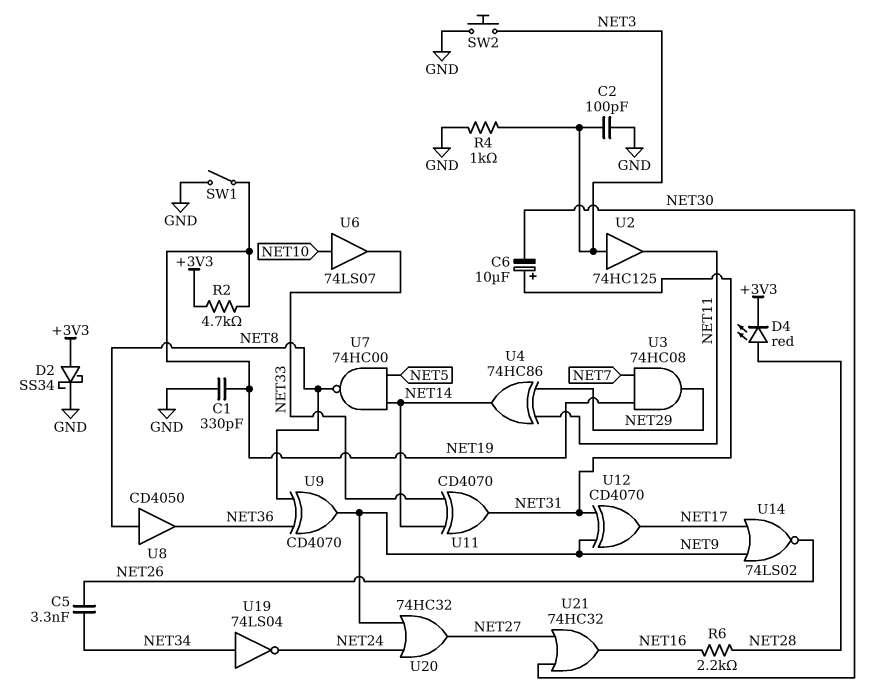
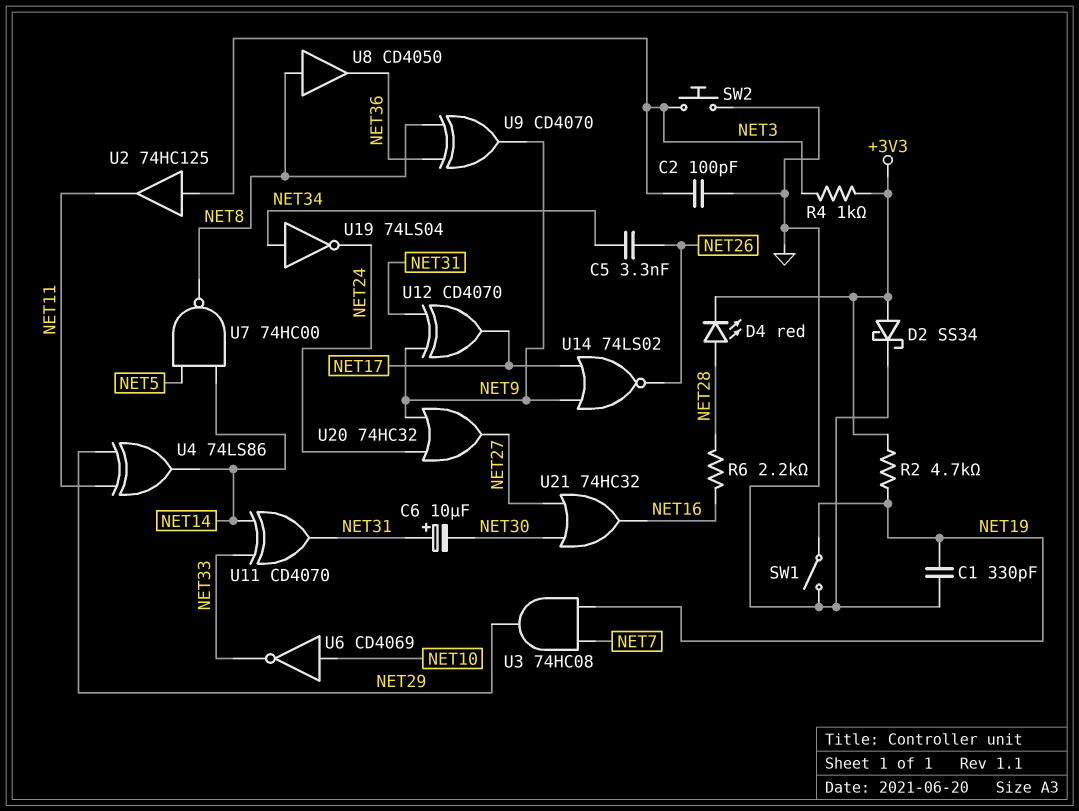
R4: 1k (GND, NET3) -> 1k (+3V3, NET3)
U4: XOR 74HC86 (in NET11, in NET29, out NET14) -> XOR 74LS86 (in NET11, in NET29, out NET14)
U6: buffer 74LS07 (in NET10, out NET33) -> NOT CD4069 (in NET10, out NET33)

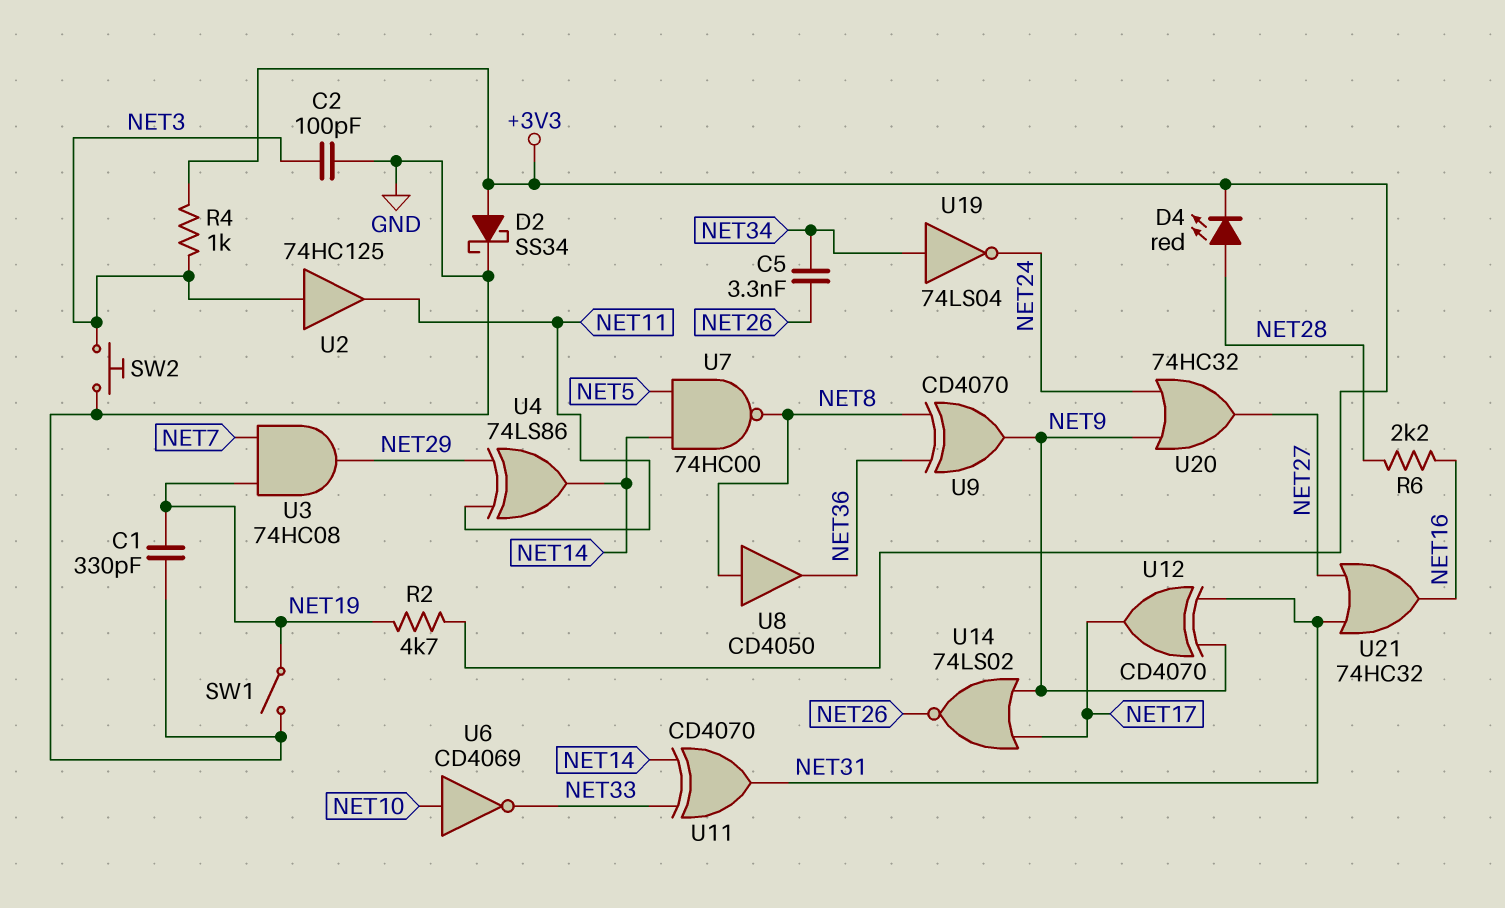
C6: 10uF (plus NET31, minus NET30) -> none
U21: OR 74HC32 (in NET27, in NET30, out NET16) -> OR 74HC32 (in NET27, in NET31, out NET16)

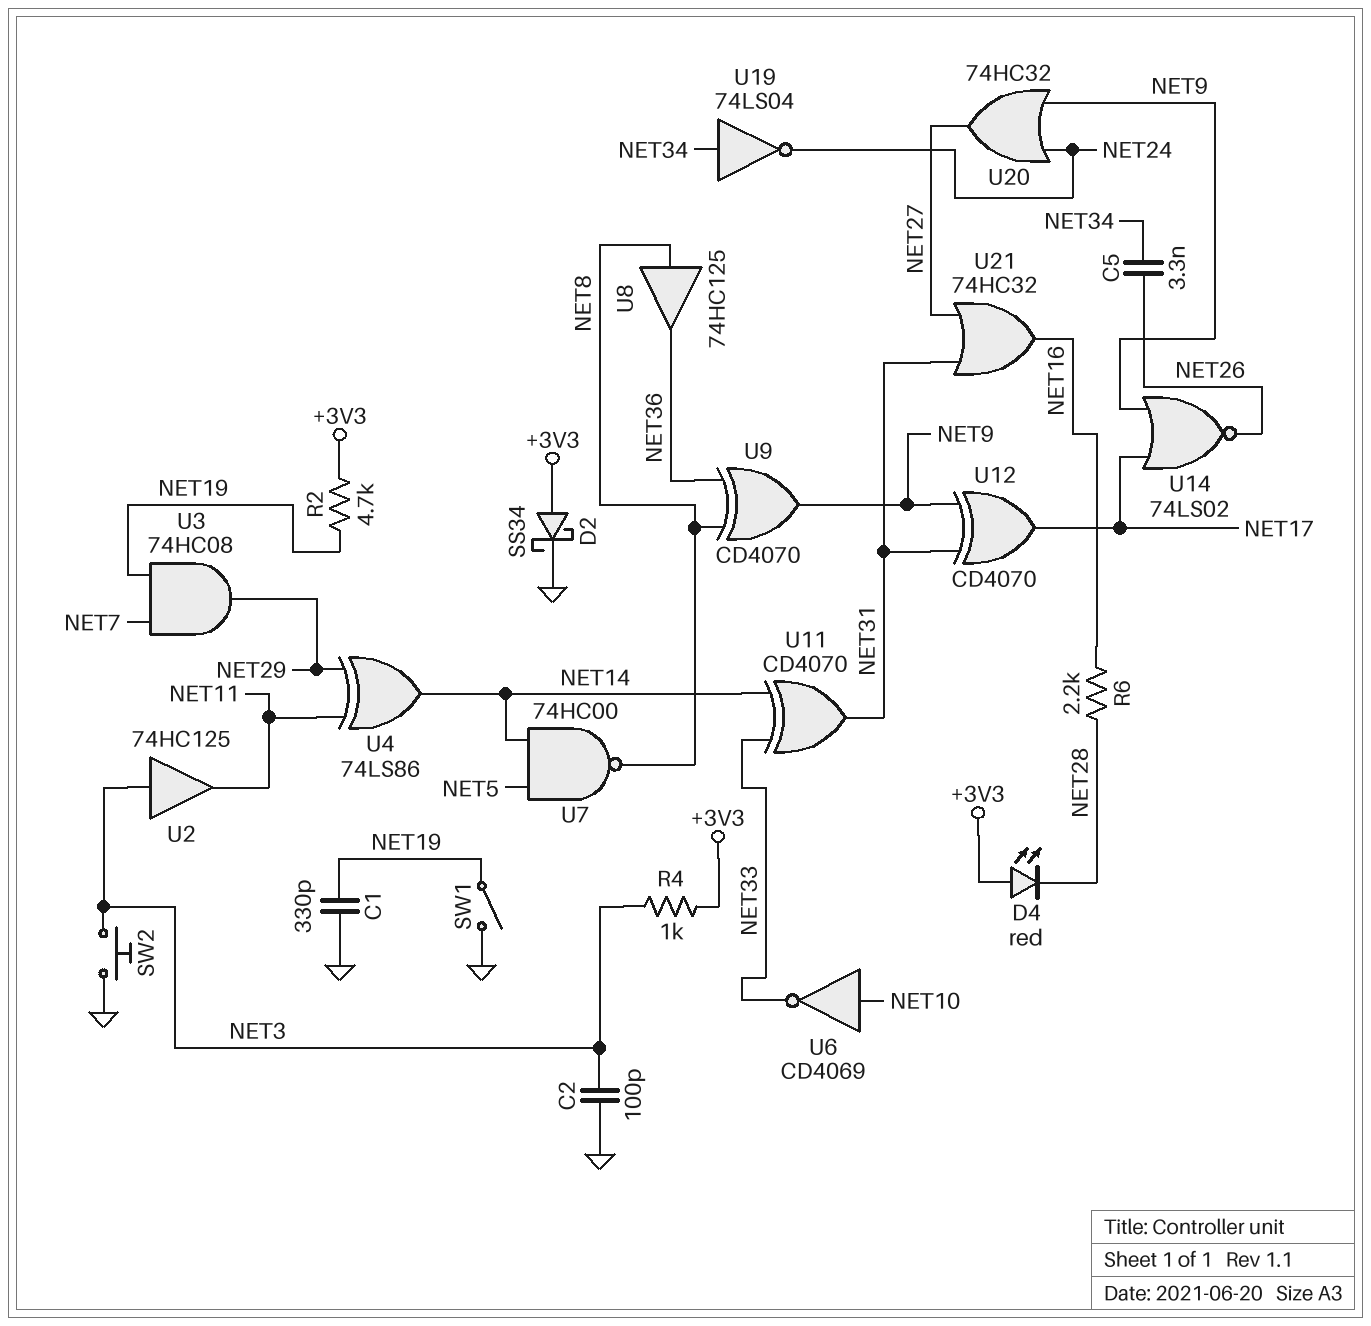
D4: LED red (A NET28, K +3V3) -> LED red (A +3V3, K NET28)
U8: buffer CD4050 (in NET8, out NET36) -> buffer 74HC125 (in NET8, out NET36)

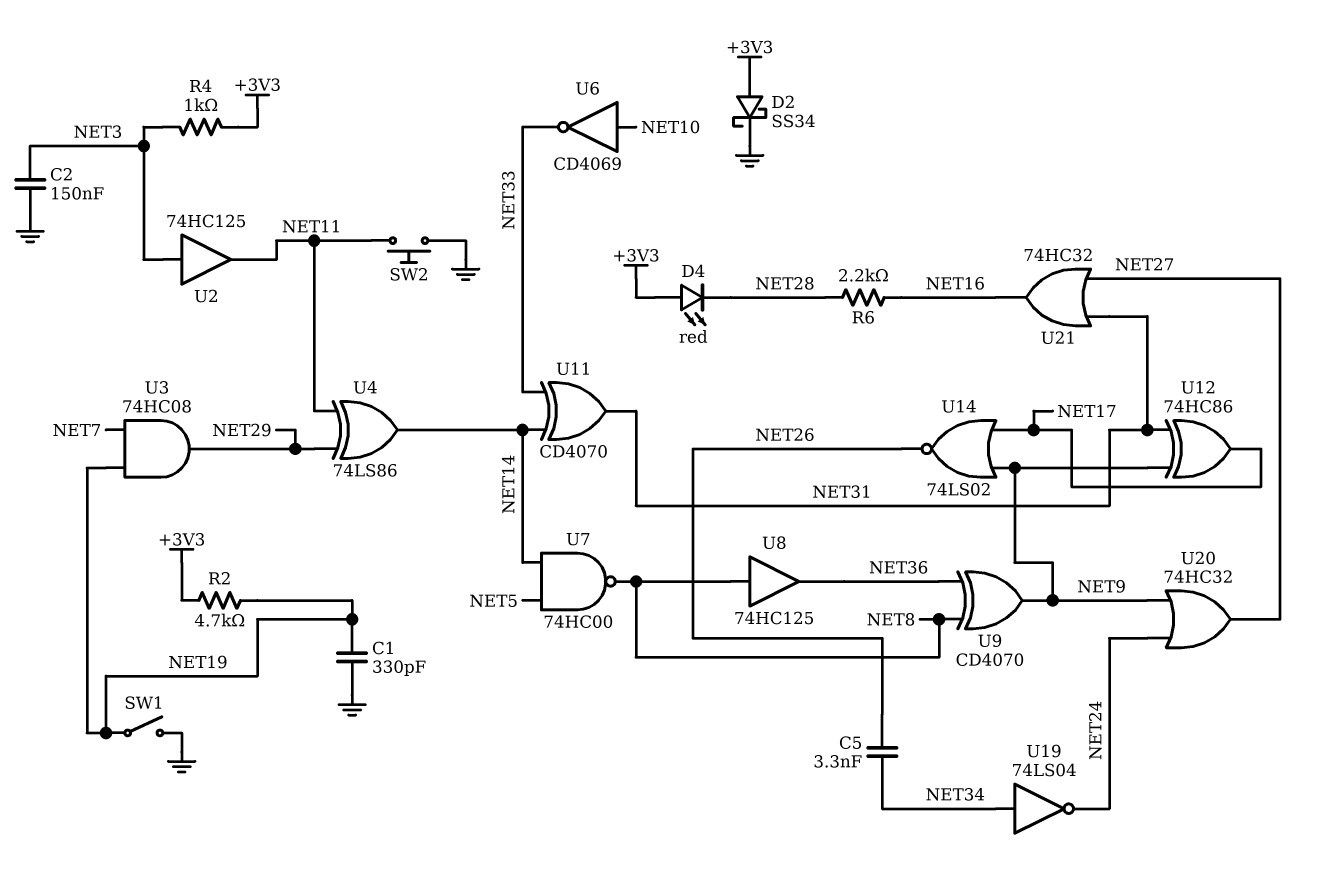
C2: 100pF (GND, NET3) -> 150nF (GND, NET3)
SW2: button (GND, NET3) -> button (GND, NET11)
U12: XOR CD4070 (in NET9, in NET31, out NET17) -> XOR 74HC86 (in NET9, in NET31, out NET17)

